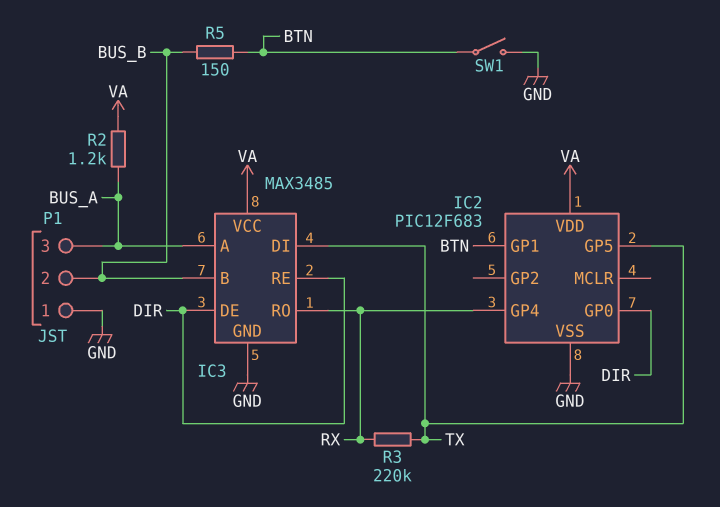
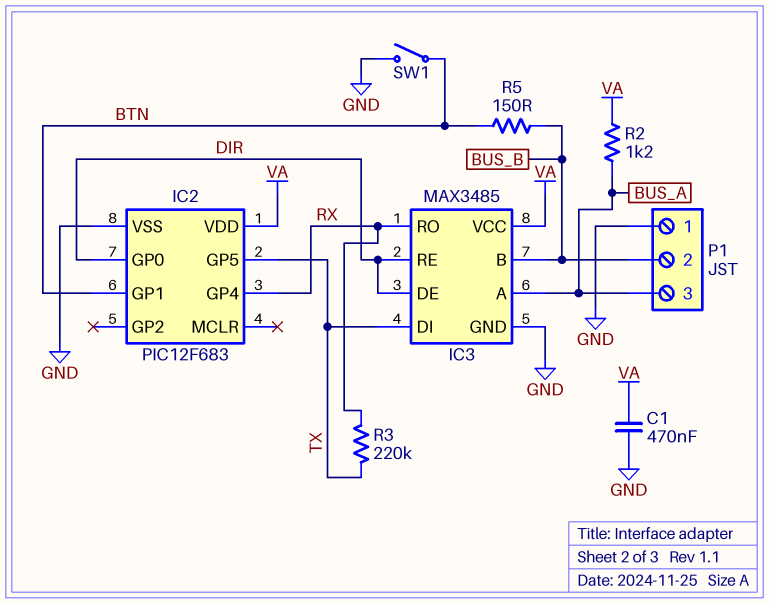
C1: none -> 470nF (GND, VA)

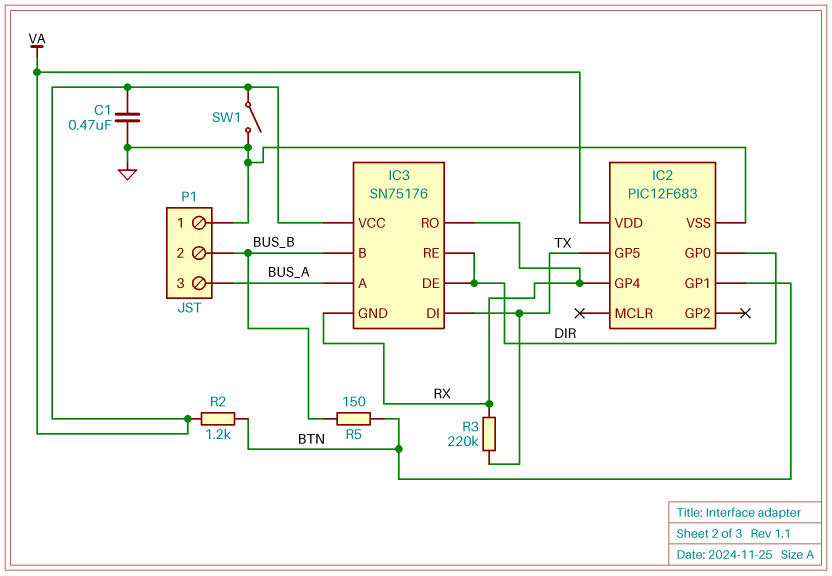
IC3: MAX3485 -> SN75176
IC3 pin GND: GND -> RX
R2: 1.2k (BUS_A, VA) -> 1.2k (BTN, VA)
SW1: switch (BTN, GND) -> switch (GND, VA)

